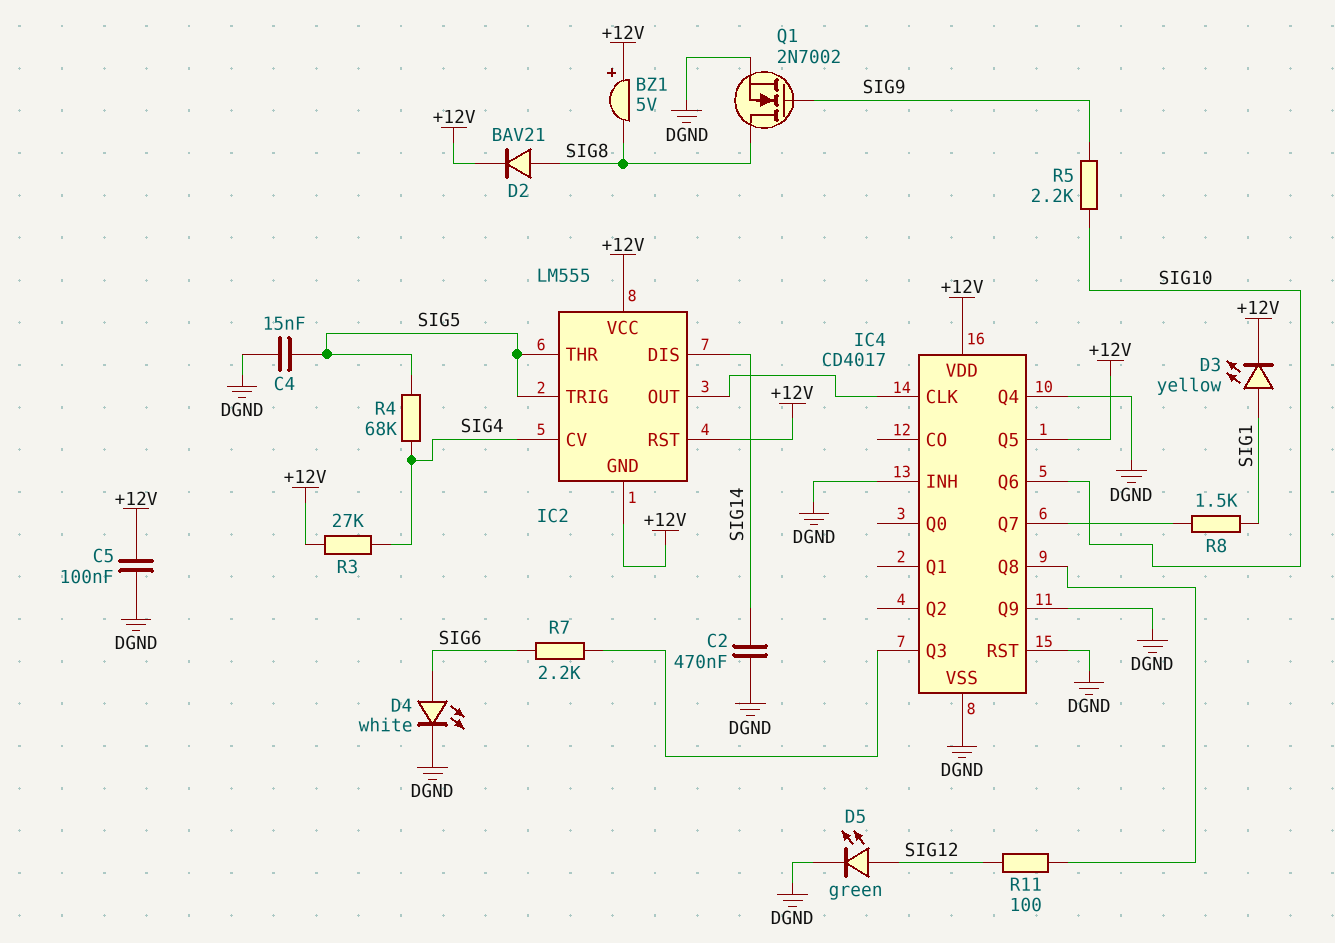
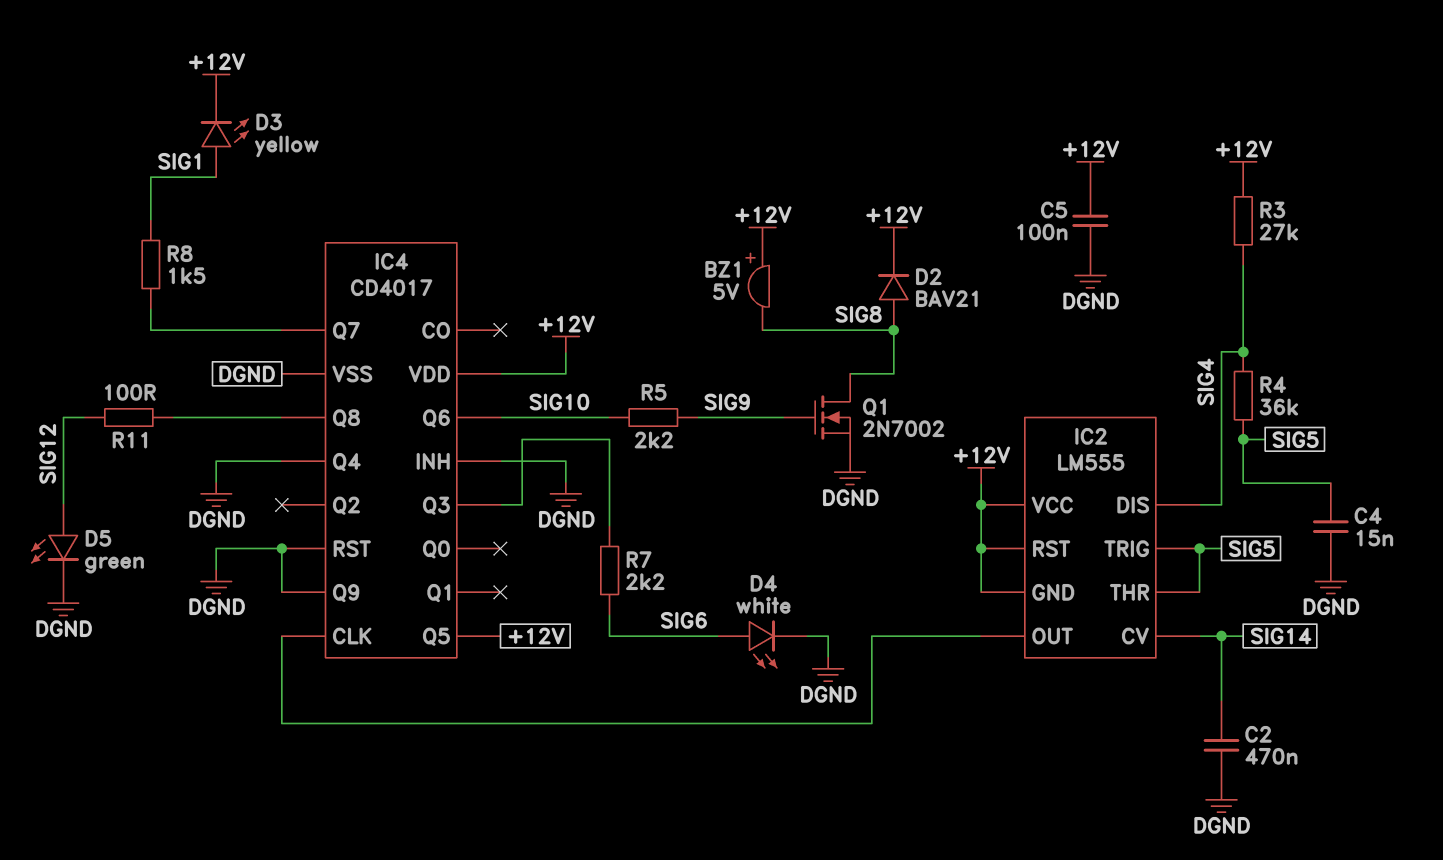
IC2 pin CV: SIG4 -> SIG14
IC2 pin DIS: SIG14 -> SIG4
R4: 68k (SIG4, SIG5) -> 36k (SIG4, SIG5)

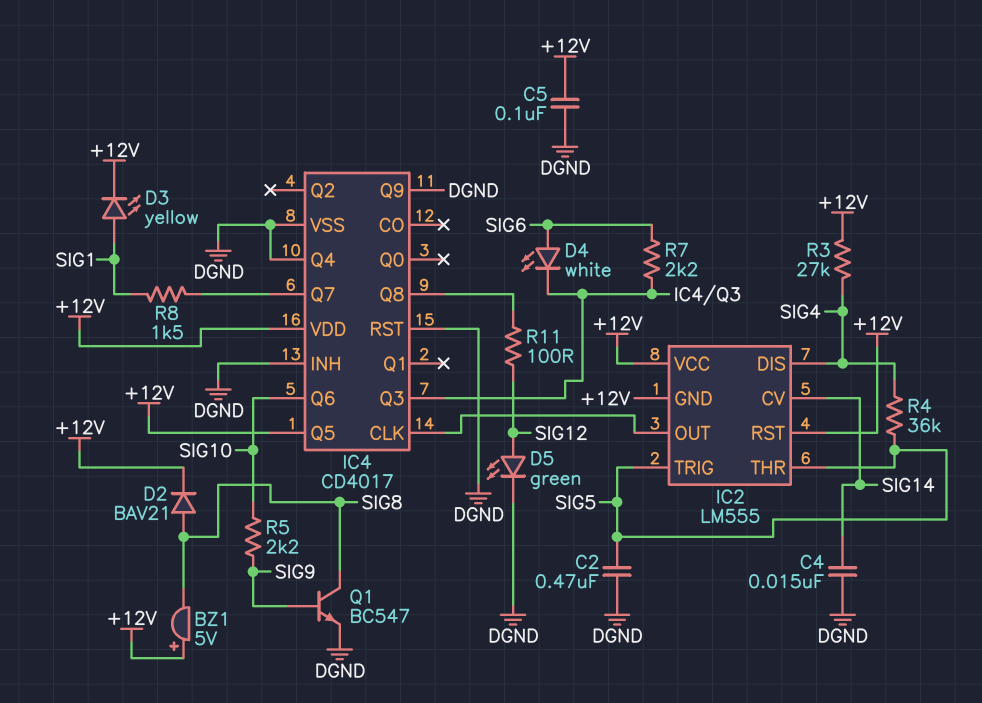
C2: 470nF (DGND, SIG14) -> 470nF (DGND, SIG5)
C4: 15nF (DGND, SIG5) -> 15nF (DGND, SIG14)
D4: LED white (A SIG6, K DGND) -> LED white (A SIG6, K IC4/Q3)
Q1: NMOS 2N7002 (G SIG9, D SIG8, S DGND) -> NPN BC547 (B SIG9, C SIG8, E DGND)

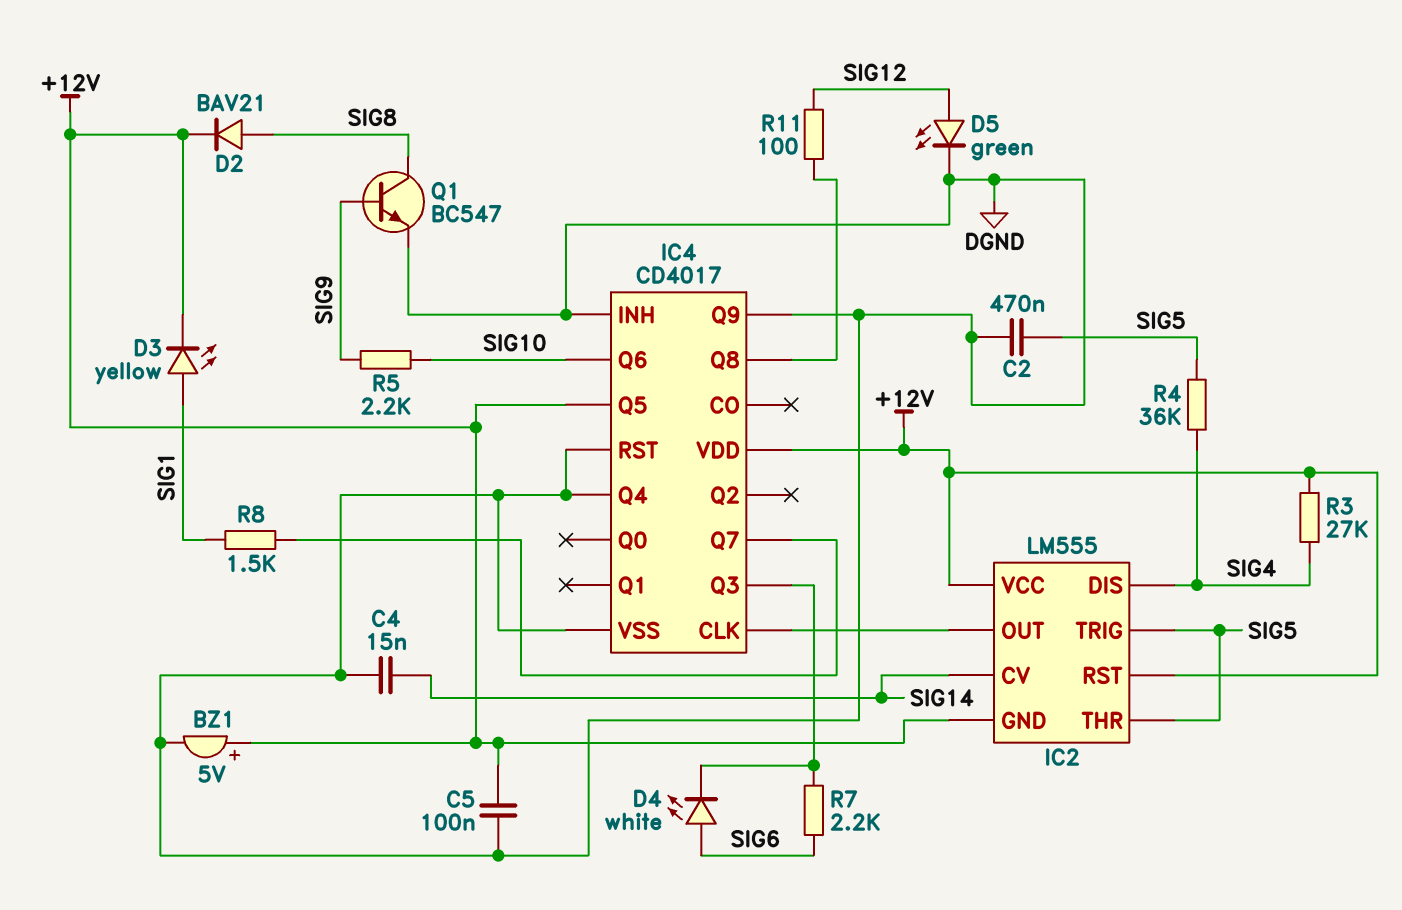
BZ1: buzzer 5V (plus +12V, minus SIG8) -> buzzer 5V (plus +12V, minus DGND)

